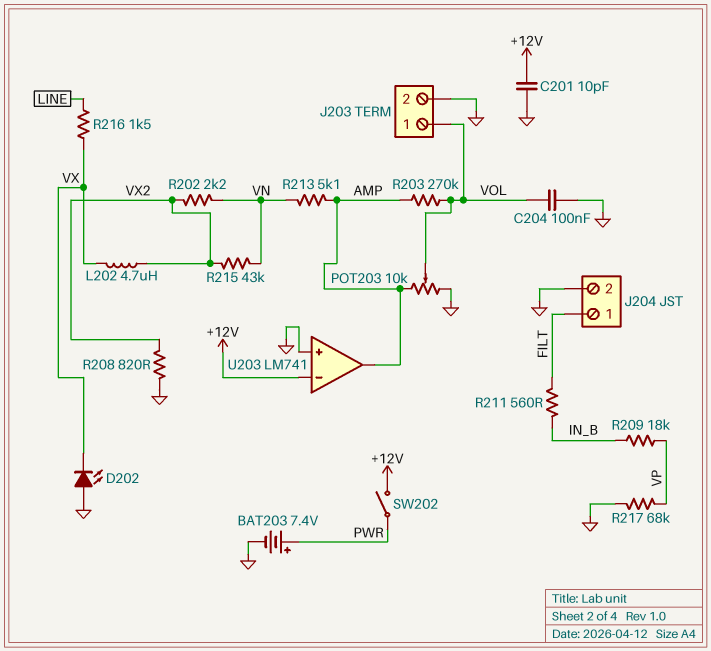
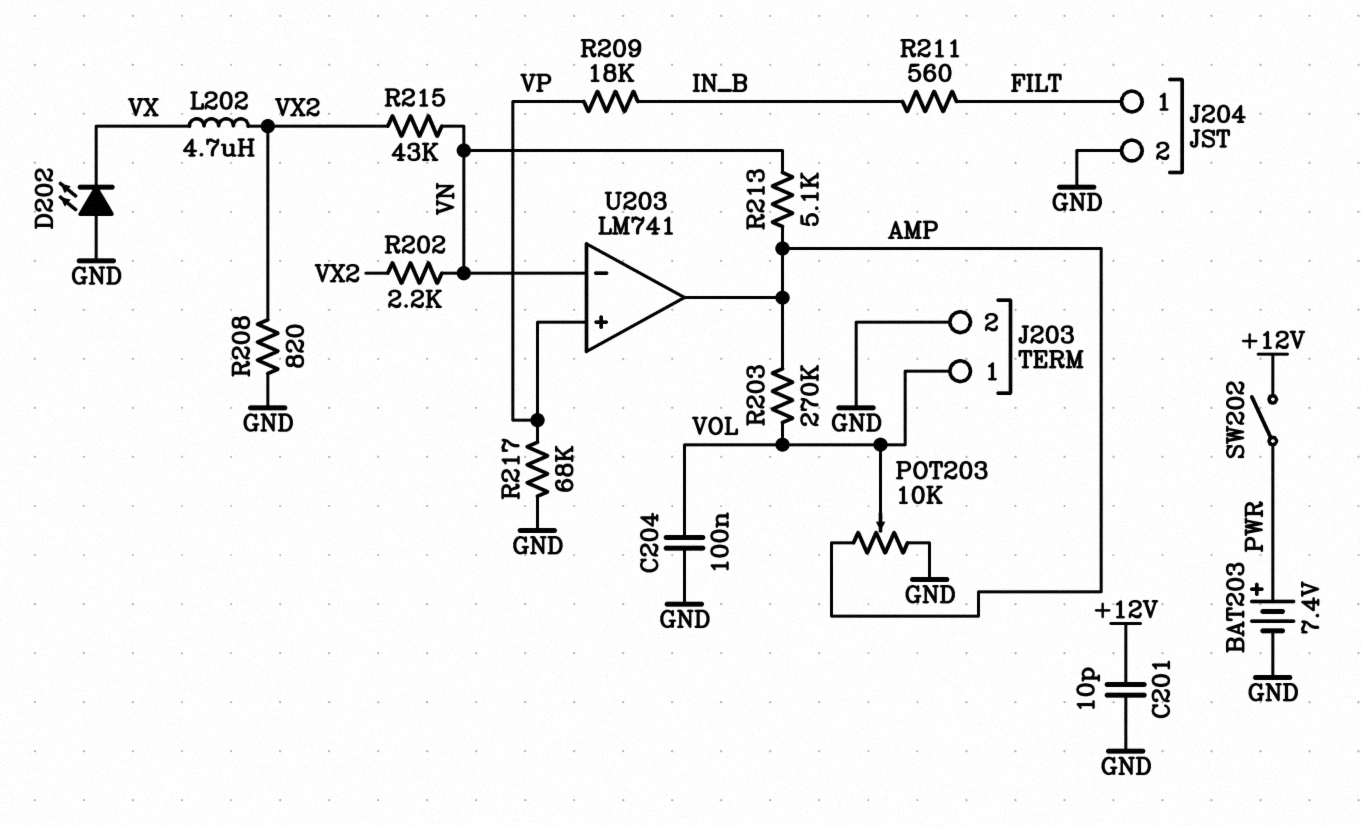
R216: 1.5k (LINE, VX) -> none
U203 pin in+: GND -> VP
U203 pin in-: +12V -> VN

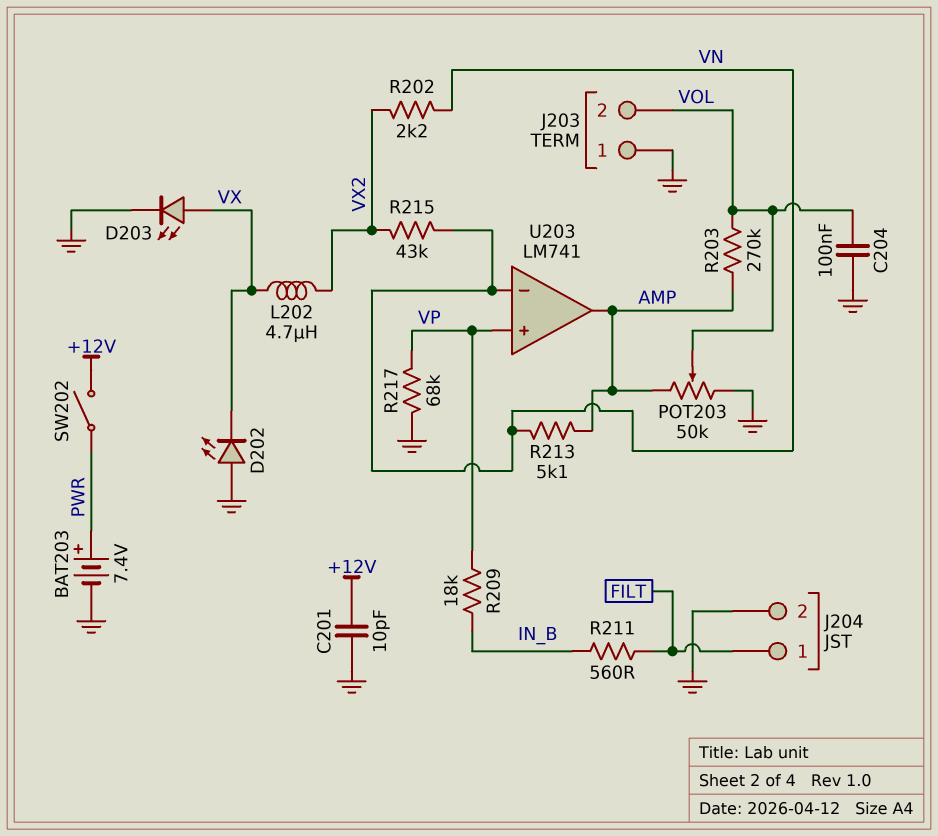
D203: none -> LED (A VX, K GND)
J203 pin 1: VOL -> GND
J203 pin 2: GND -> VOL
POT203: 10k (AMP, GND, wiper VOL) -> 50k (AMP, GND, wiper VOL)
R208: 820 (GND, VX2) -> none

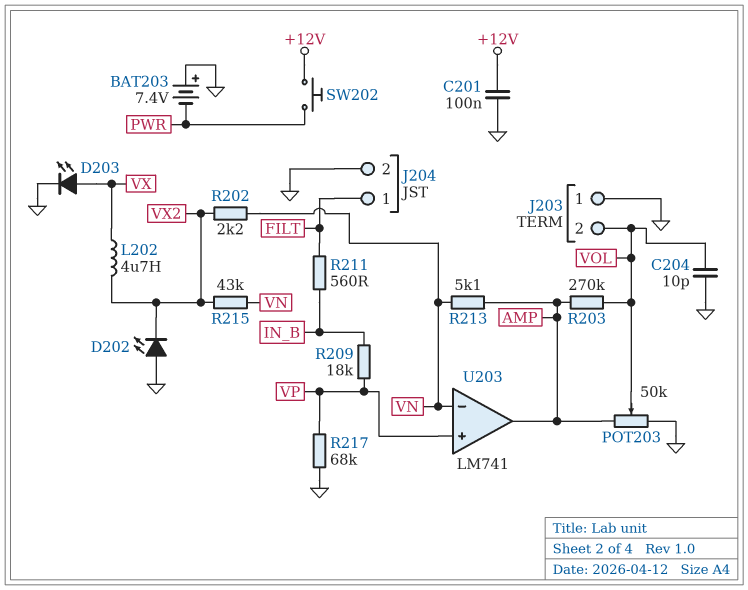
BAT203: 7.4V (plus PWR, minus GND) -> 7.4V (plus GND, minus PWR)
C201: 10pF (+12V, GND) -> 100nF (+12V, GND)
C204: 100nF (GND, VOL) -> 10pF (GND, VOL)
D202: LED (A GND, K VX) -> LED (A GND, K VX2)
SW202: switch (+12V, PWR) -> button (+12V, PWR)

